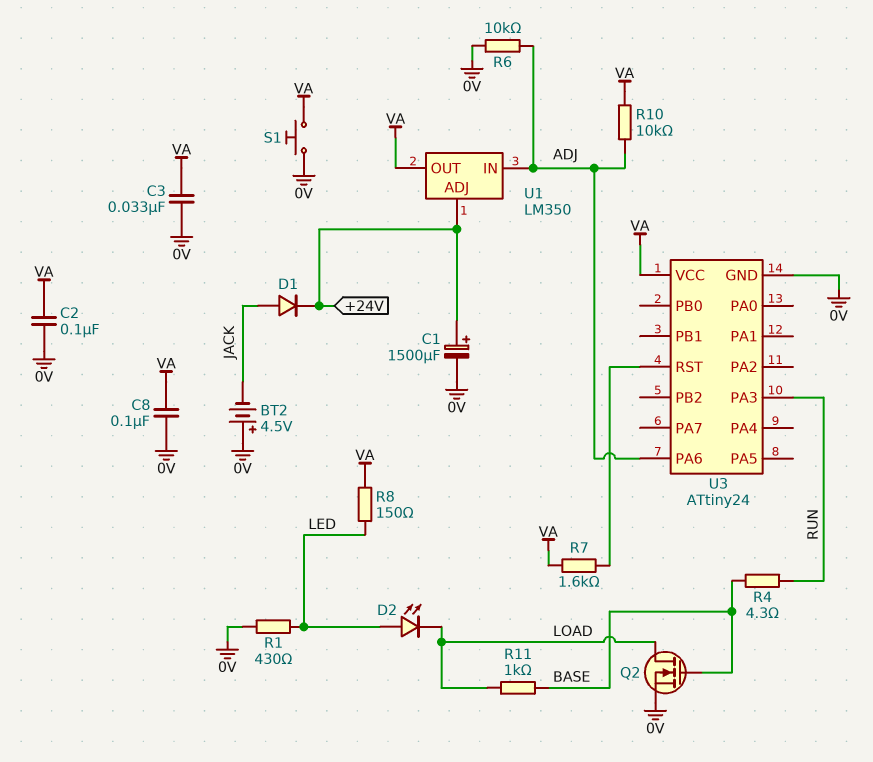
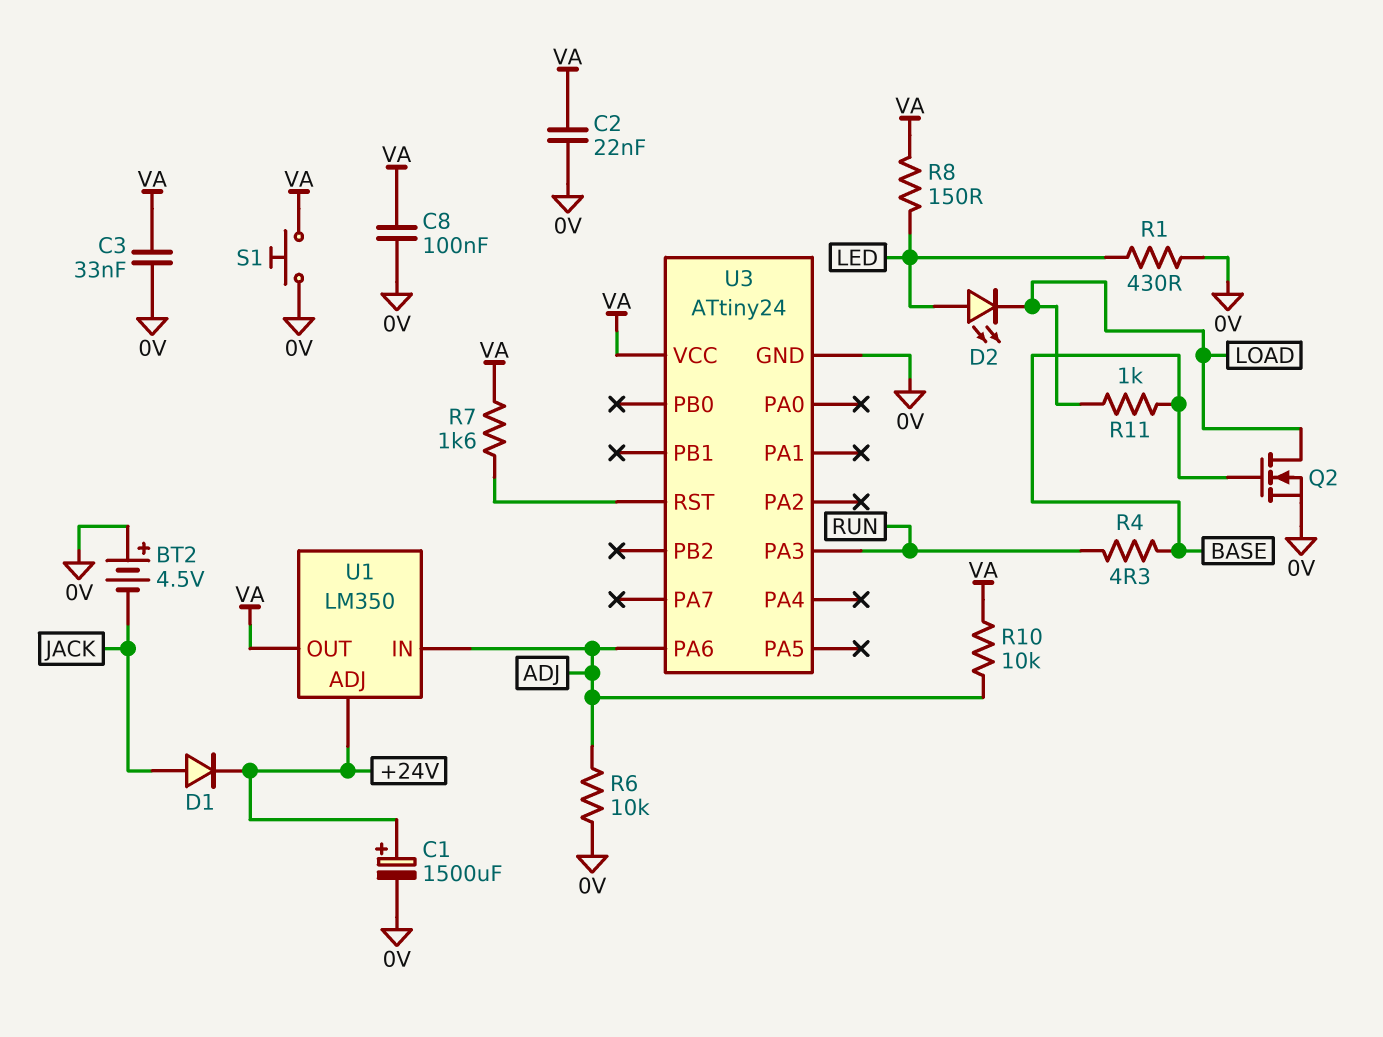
C2: 100nF (0V, VA) -> 22nF (0V, VA)

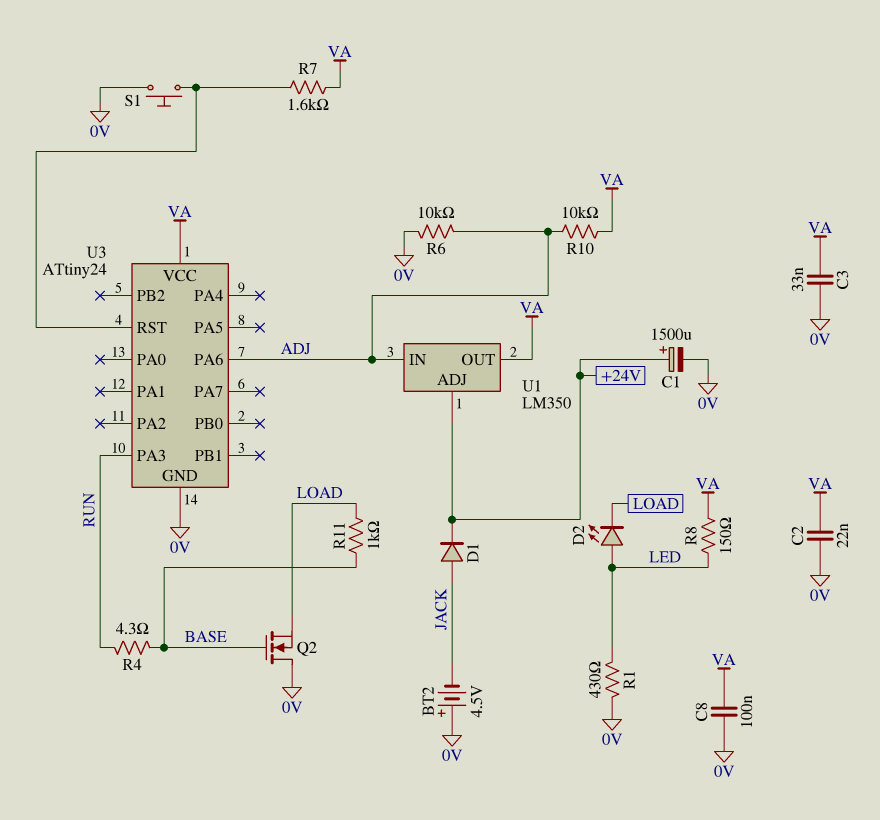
Q2: NMOS (G BASE, D LOAD, S 0V) -> NMOS (G BASE, D 0V, S LOAD)
S1: button (0V, VA) -> button (0V, U3/RST)

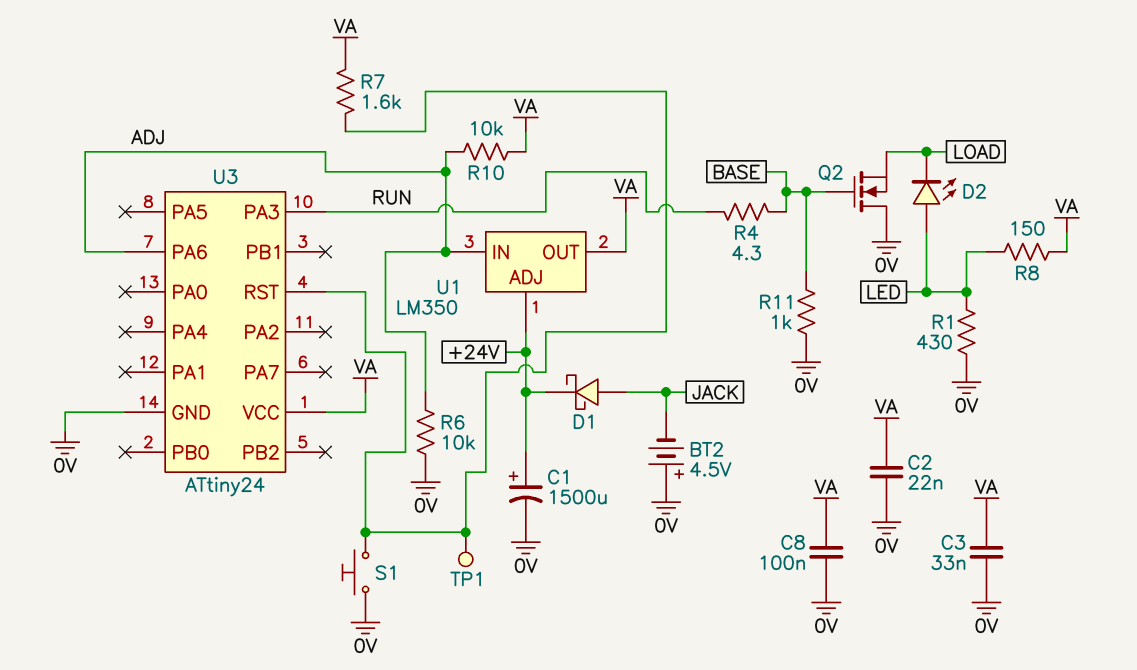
D1: diode (A JACK, K +24V) -> schottky (A JACK, K +24V)
R11: 1k (BASE, LOAD) -> 1k (0V, BASE)
TP1: none -> test point (U3/RST)

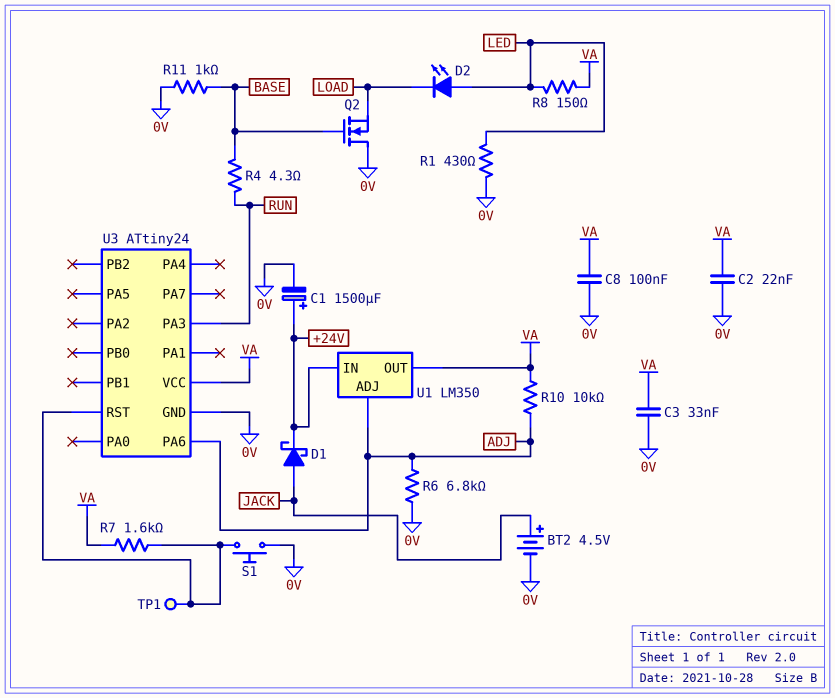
BT2: 4.5V (plus 0V, minus JACK) -> 4.5V (plus JACK, minus 0V)
R6: 10k (0V, ADJ) -> 6.8k (0V, ADJ)
U1 pin ADJ: +24V -> ADJ
U1 pin IN: ADJ -> +24V

